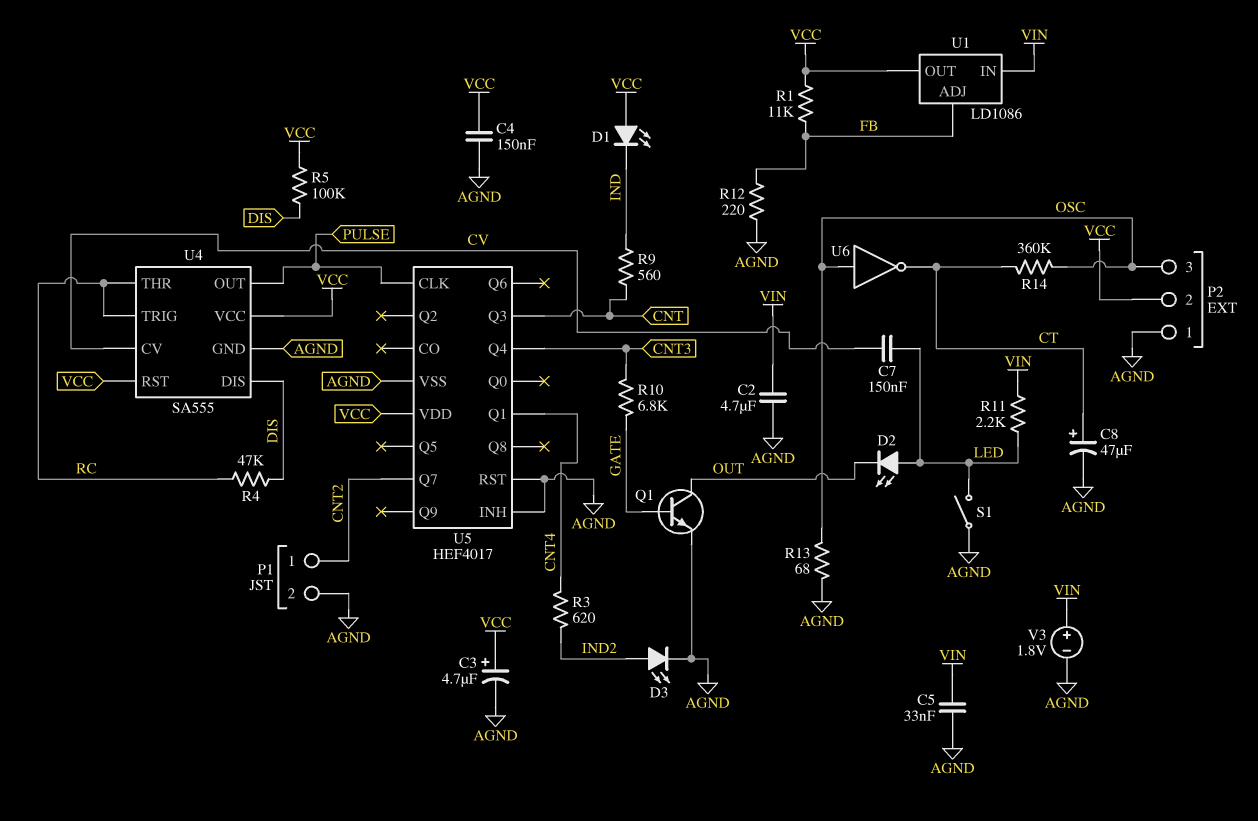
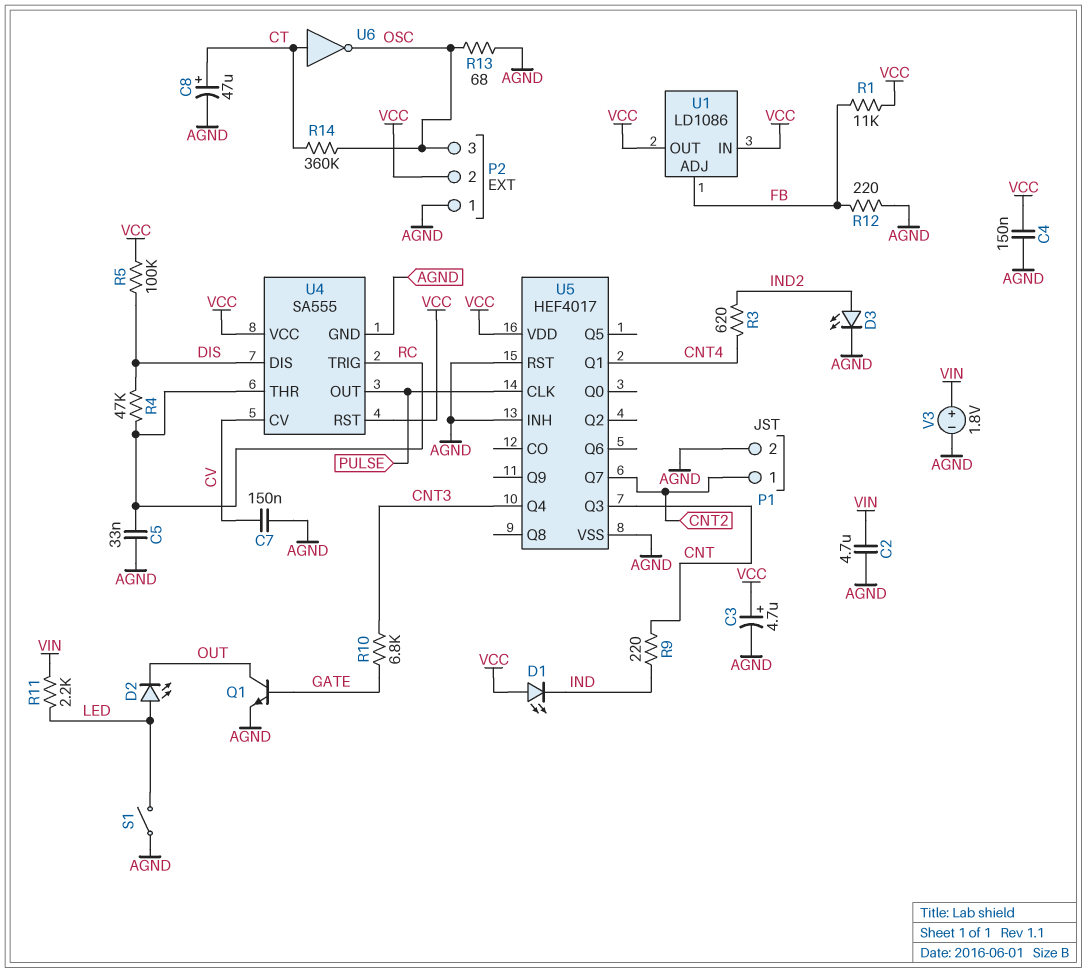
C5: 33nF (AGND, VIN) -> 33nF (AGND, RC)
C7: 150nF (CV, LED) -> 150nF (AGND, CV)
R9: 560 (CNT, IND) -> 220 (CNT, IND)
U1 pin IN: VIN -> VCC
U6: NOT (in OSC, out CT) -> NOT (in CT, out OSC)

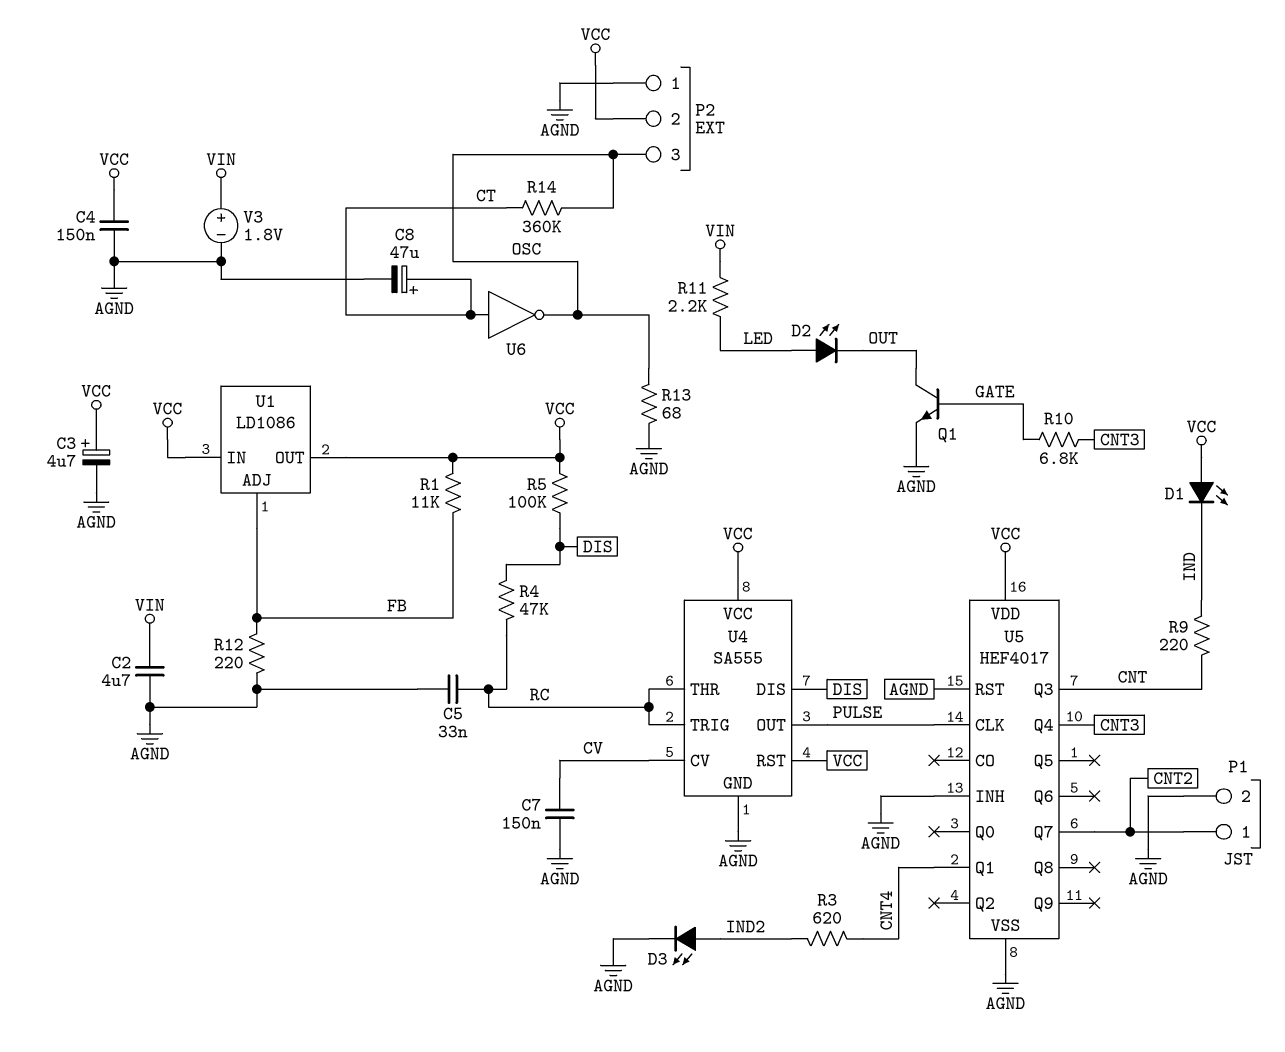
S1: switch (AGND, LED) -> none

